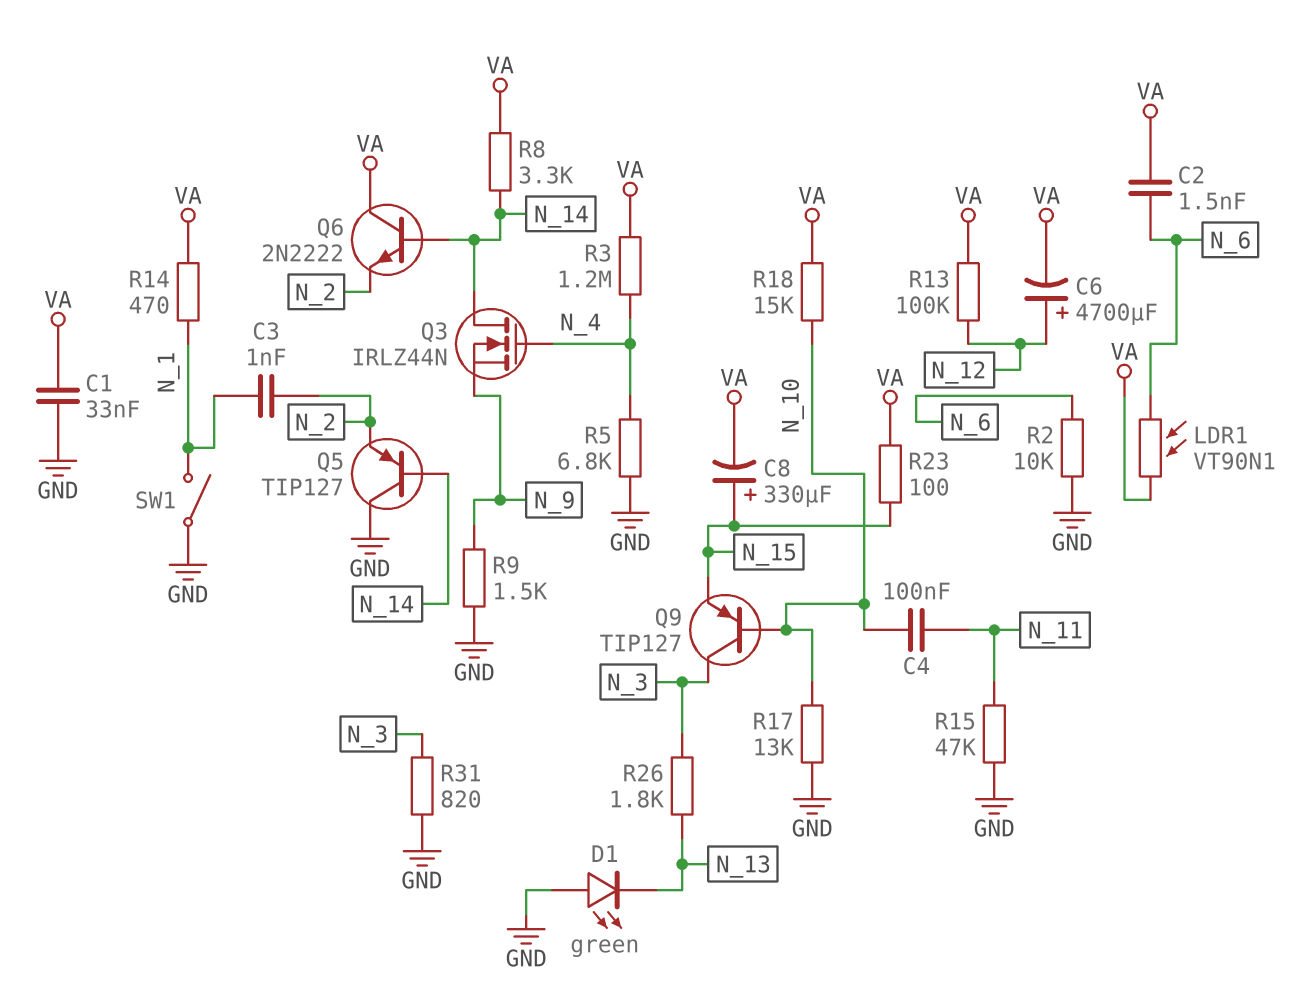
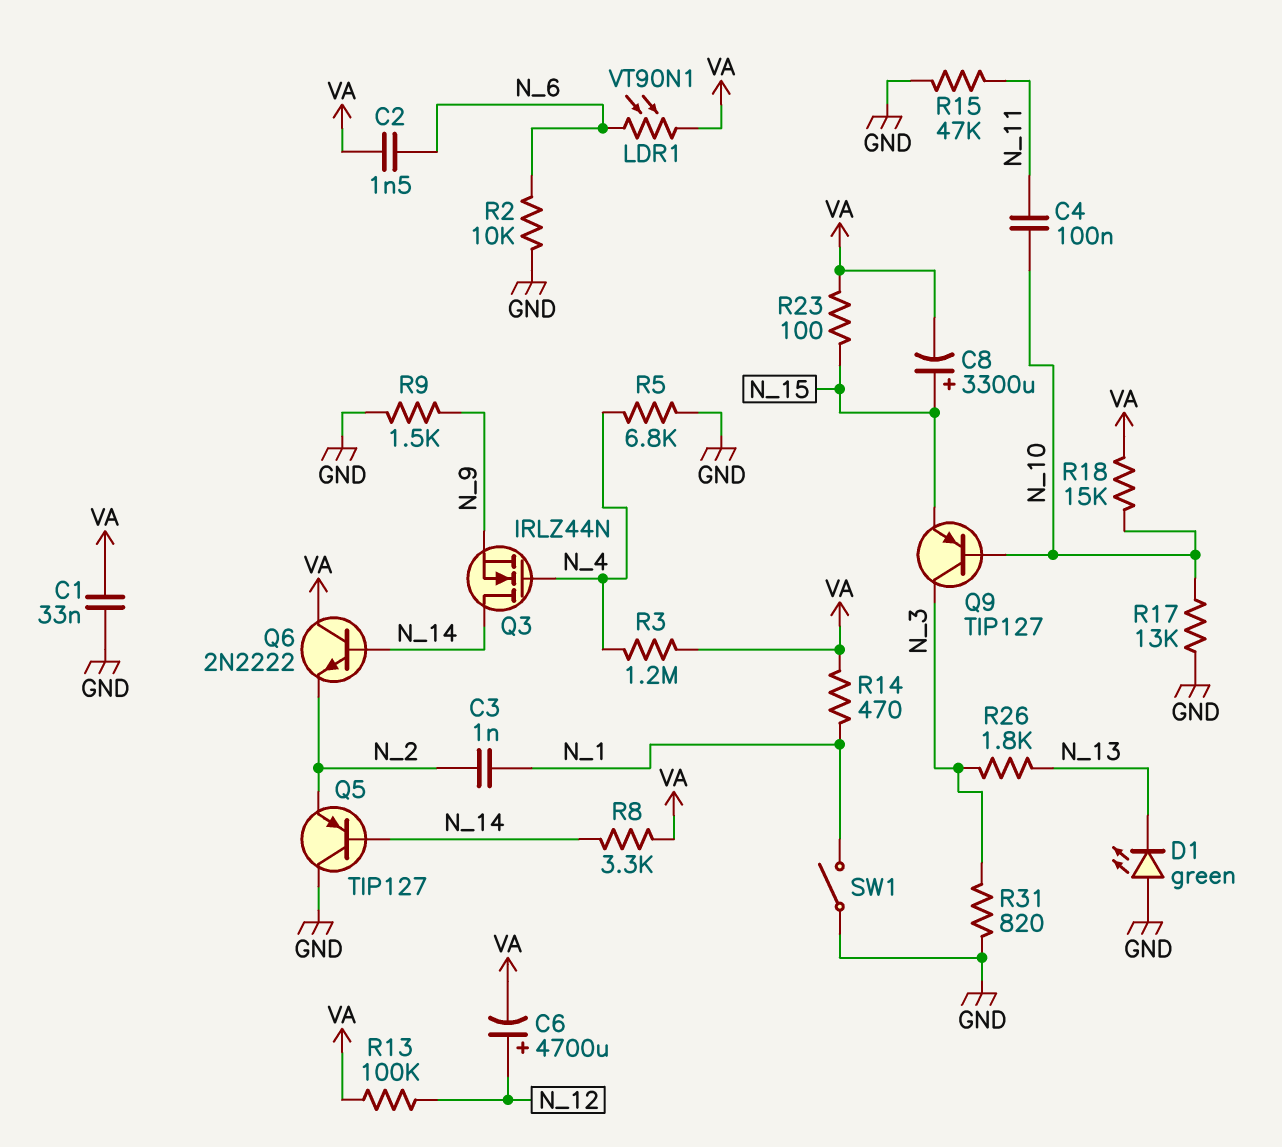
C8: 330uF (plus N_15, minus VA) -> 3300uF (plus N_15, minus VA)

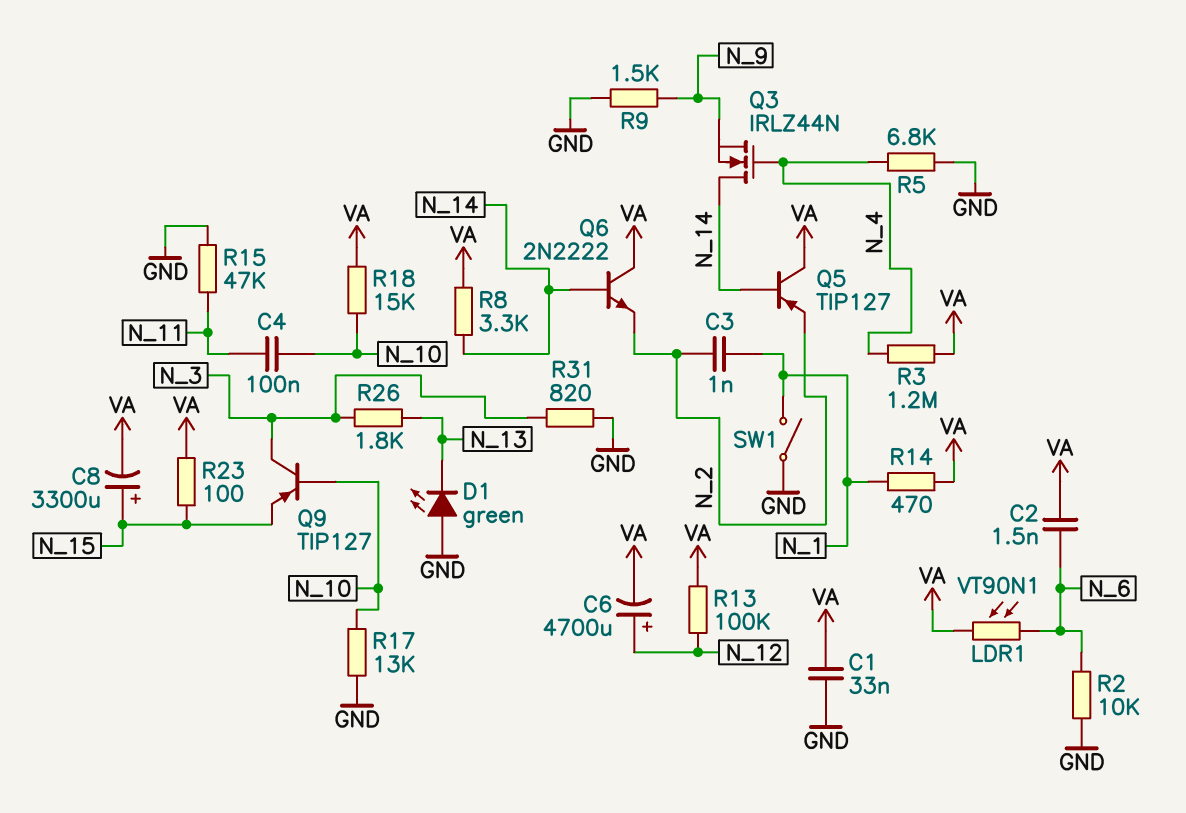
Q5: PNP TIP127 (B N_14, C GND, E N_2) -> PNP TIP127 (B N_14, C VA, E N_2)

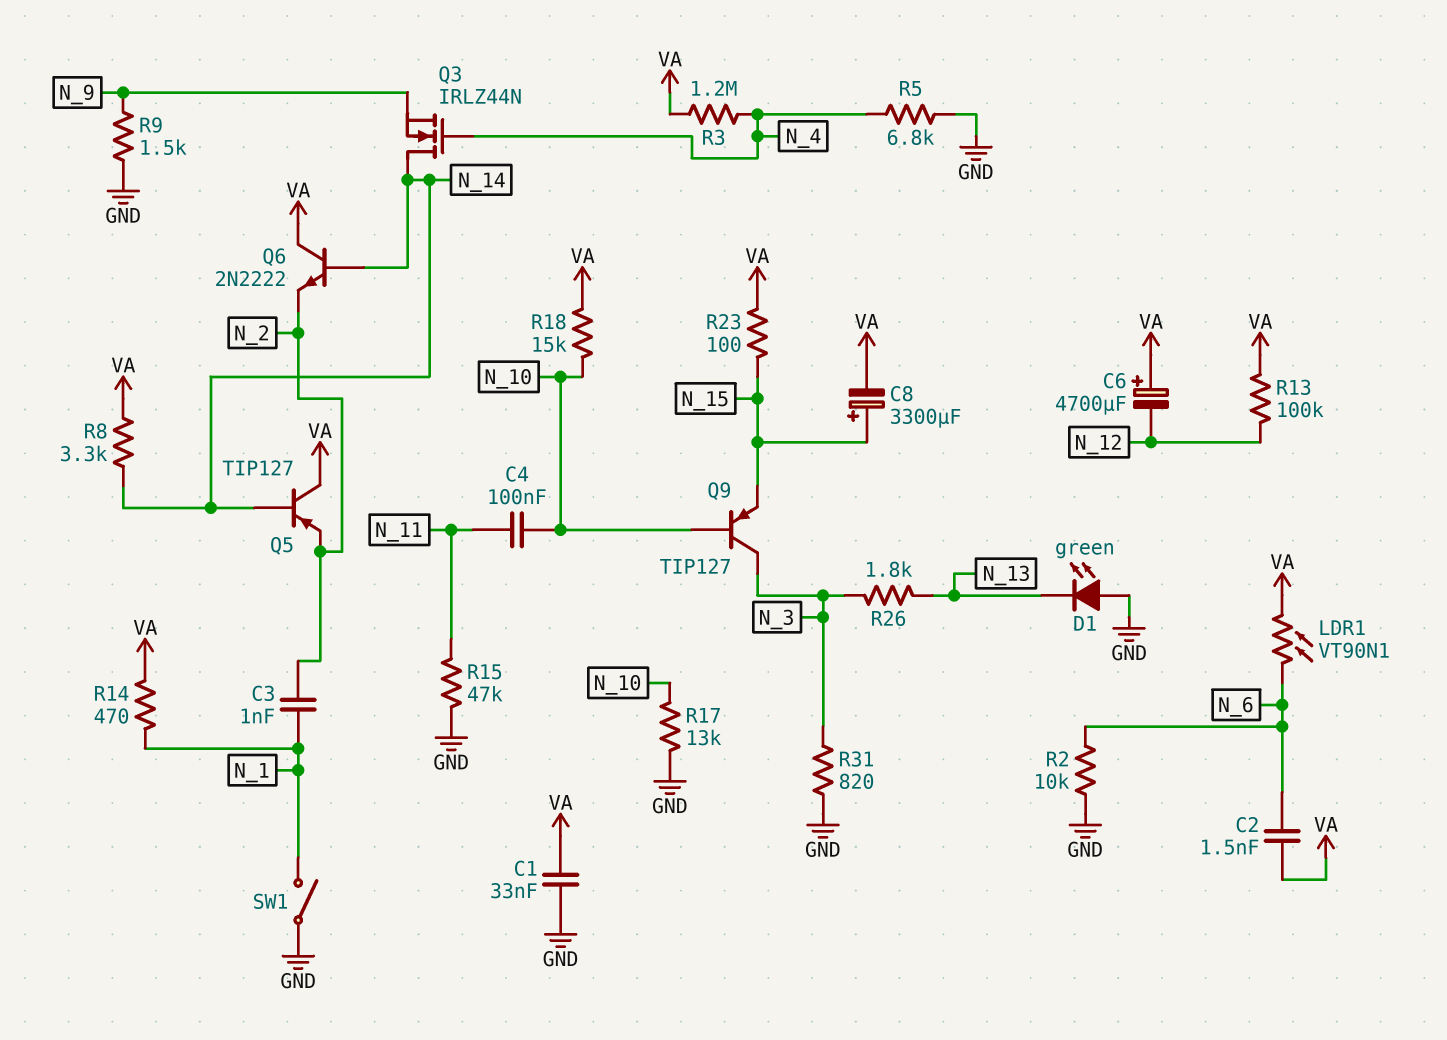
C6: 4700uF (plus N_12, minus VA) -> 4700uF (plus VA, minus N_12)

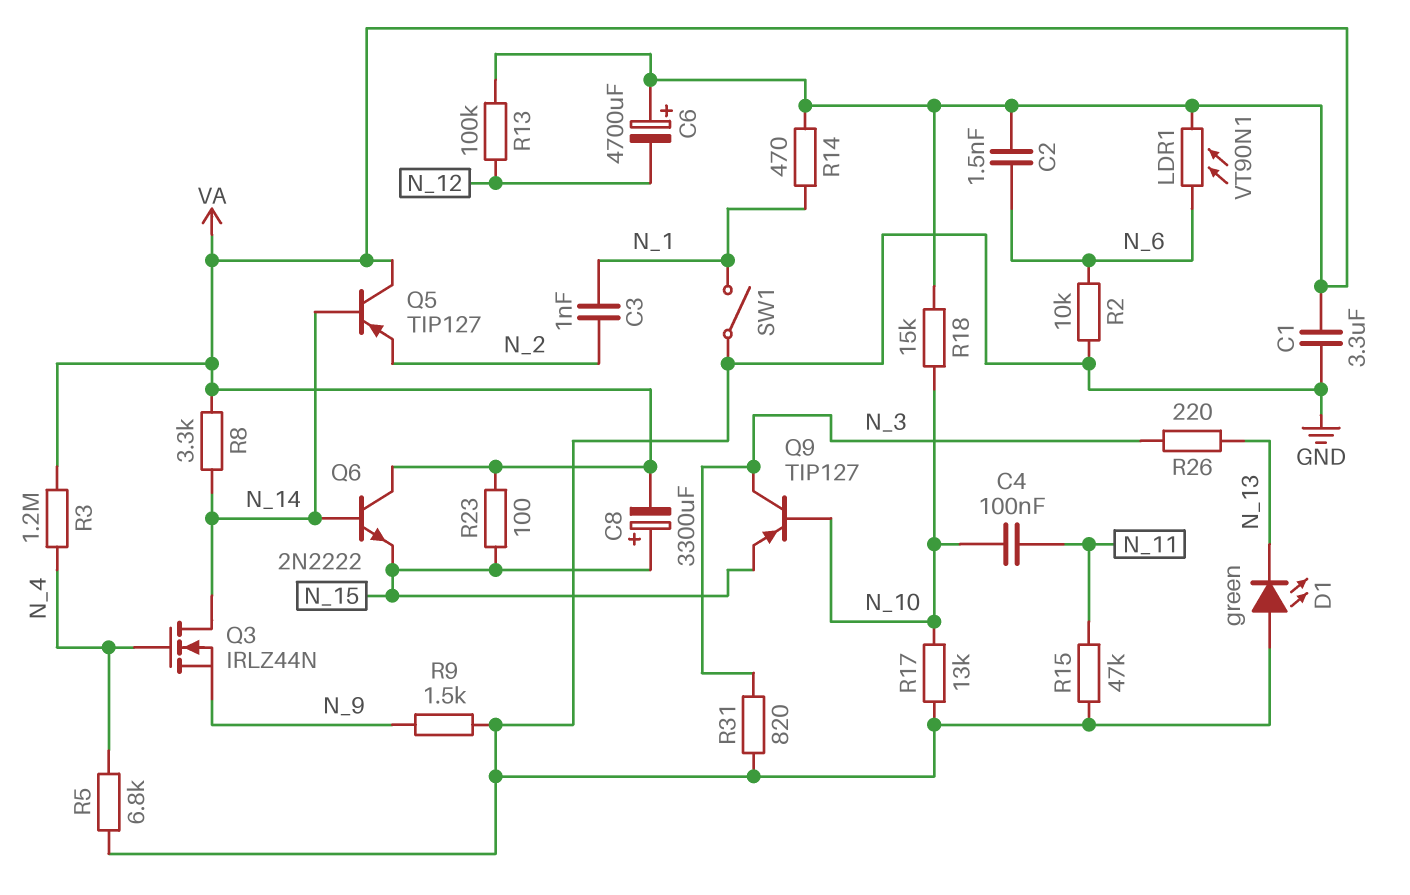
C1: 33nF (GND, VA) -> 3.3uF (GND, VA)
Q6: NPN 2N2222 (B N_14, C VA, E N_2) -> NPN 2N2222 (B N_14, C VA, E N_15)
R26: 1.8k (N_3, N_13) -> 220 (N_3, N_13)

